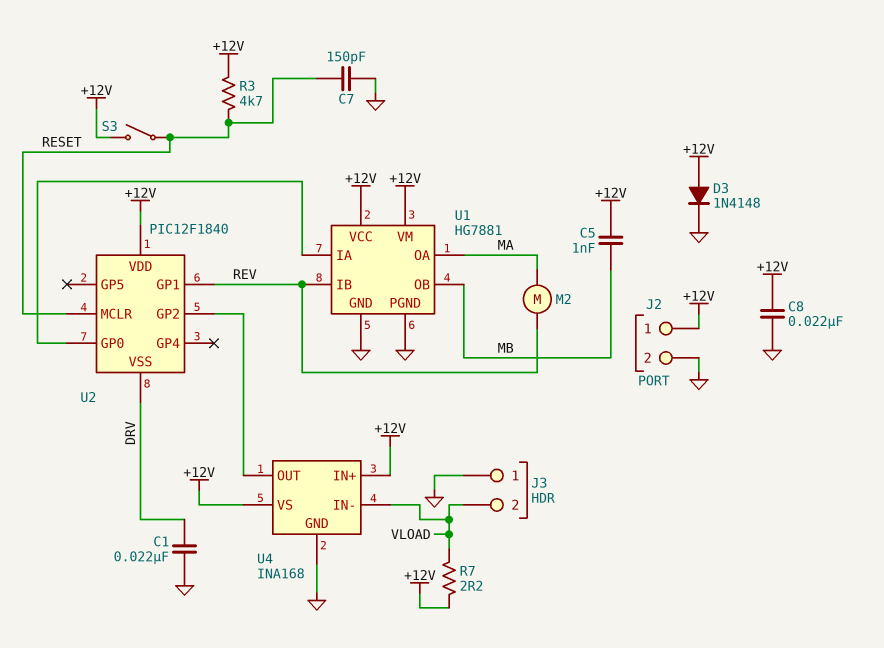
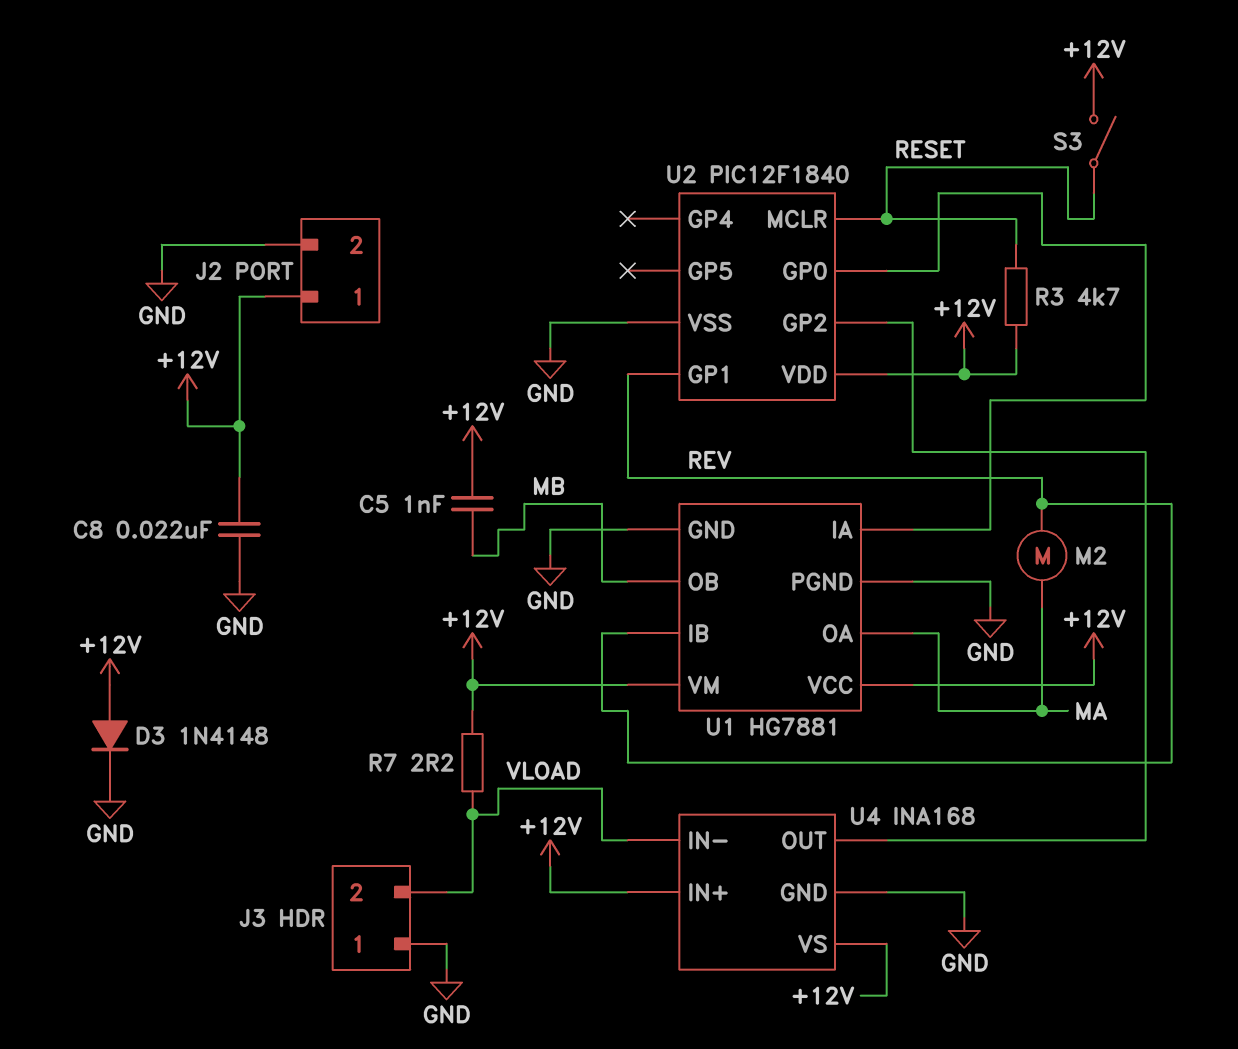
C1: 22nF (DRV, GND) -> none
C7: 150pF (GND, RESET) -> none
U2 pin VSS: DRV -> GND

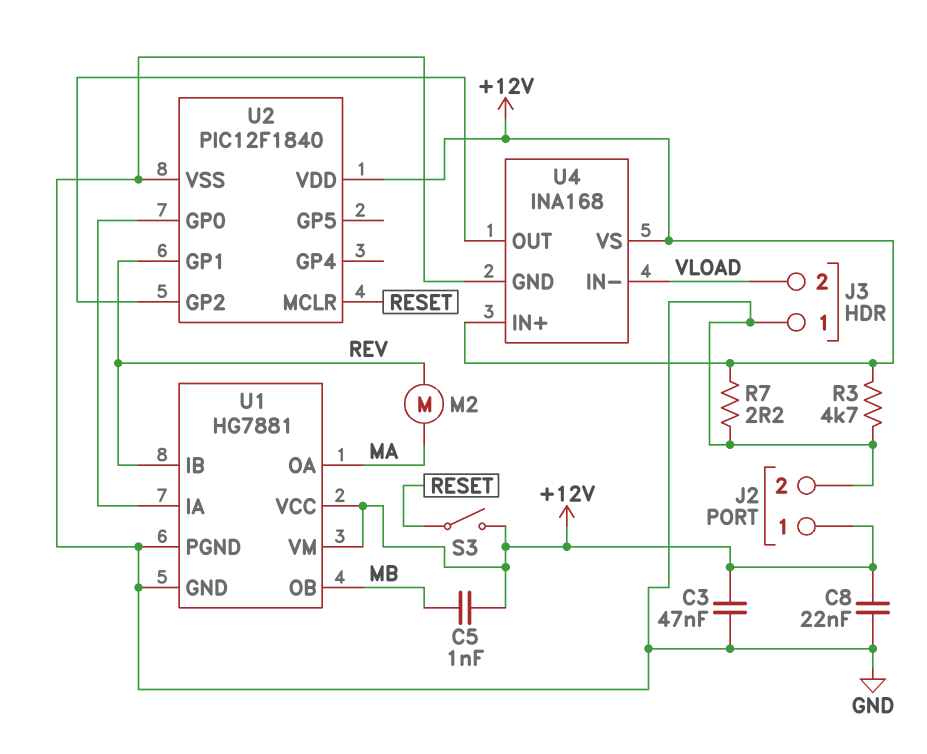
C3: none -> 47nF (+12V, GND)
D3: diode 1N4148 (A +12V, K GND) -> none
R3: 4.7k (+12V, RESET) -> 4.7k (+12V, GND)
R7: 2.2 (+12V, VLOAD) -> 2.2 (+12V, GND)

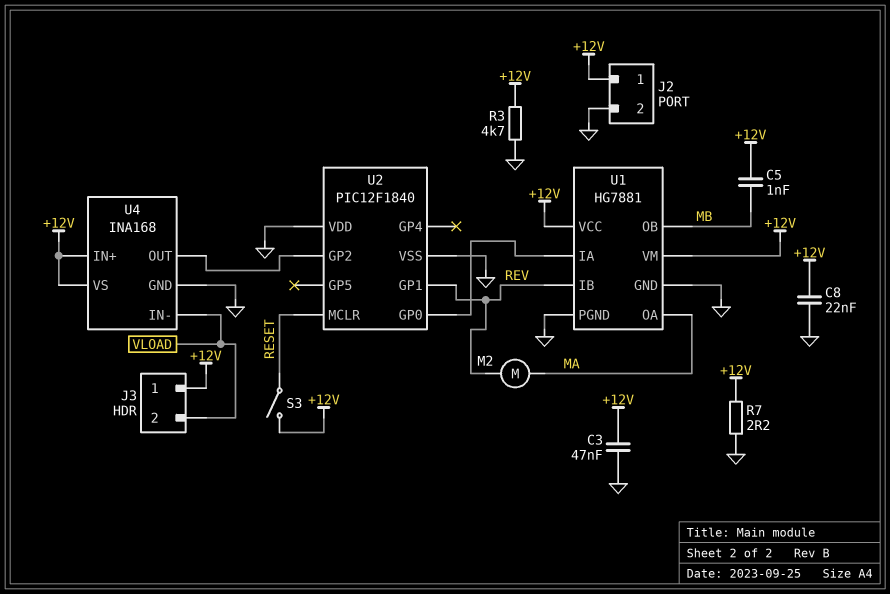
J3 pin 1: GND -> +12V
U2 pin VDD: +12V -> GND

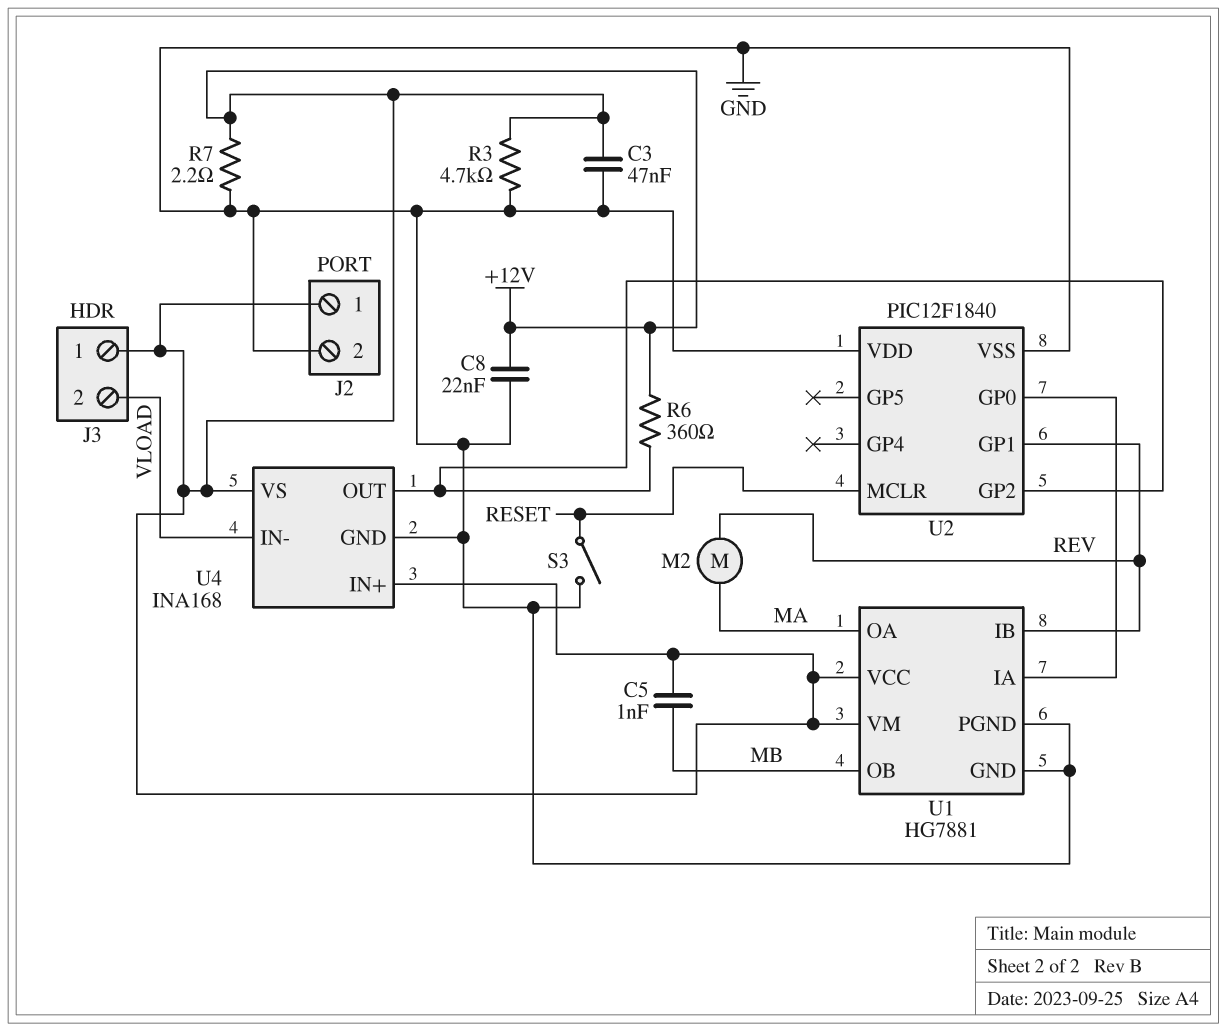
R6: none -> 360 (+12V, U2/GP2)
S3: switch (+12V, RESET) -> switch (GND, RESET)

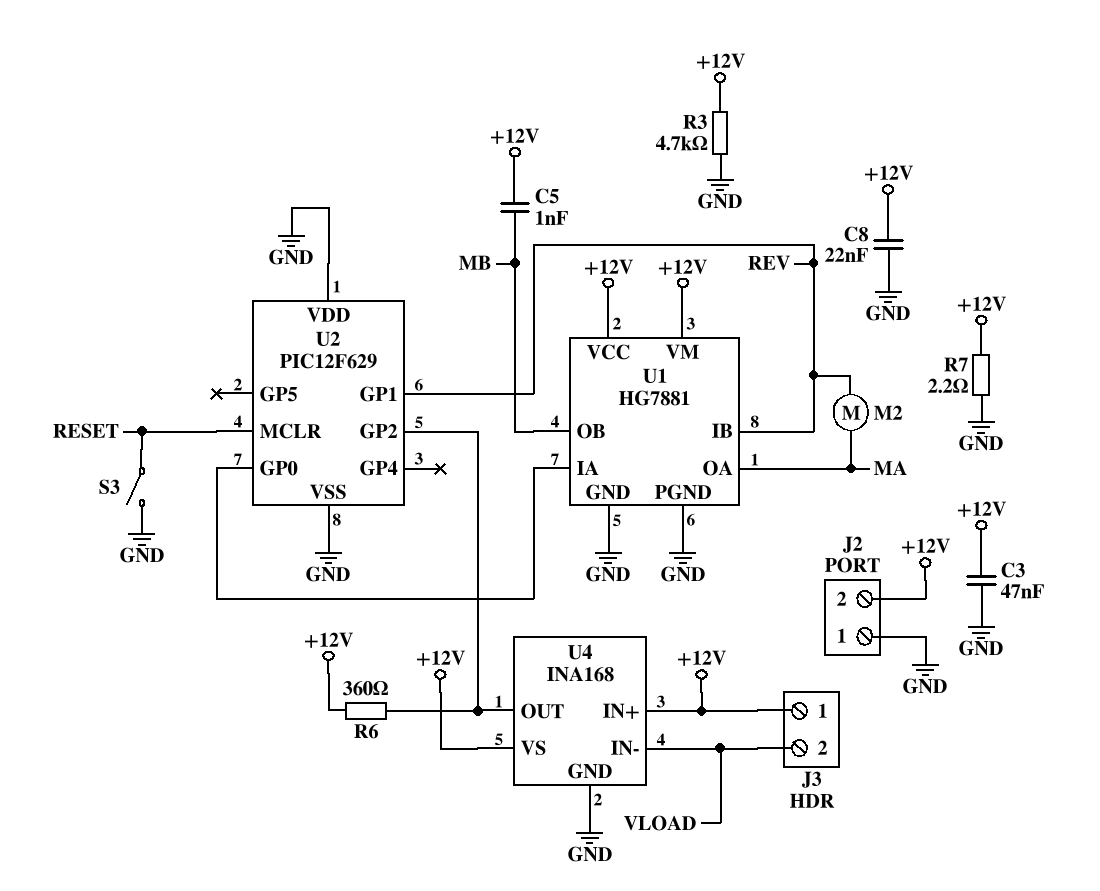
J2 pin 1: +12V -> GND
J2 pin 2: GND -> +12V
U2: PIC12F1840 -> PIC12F629

